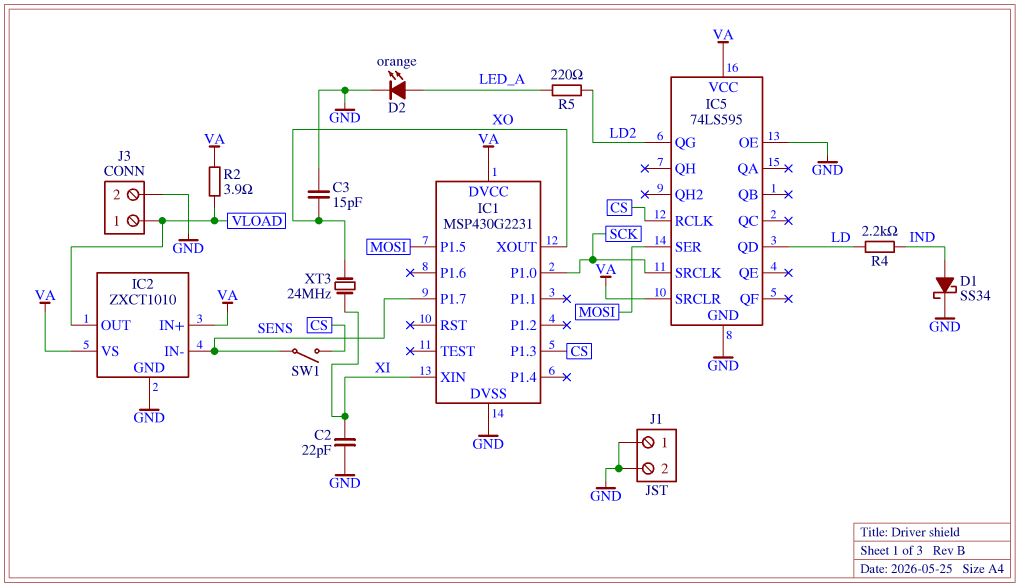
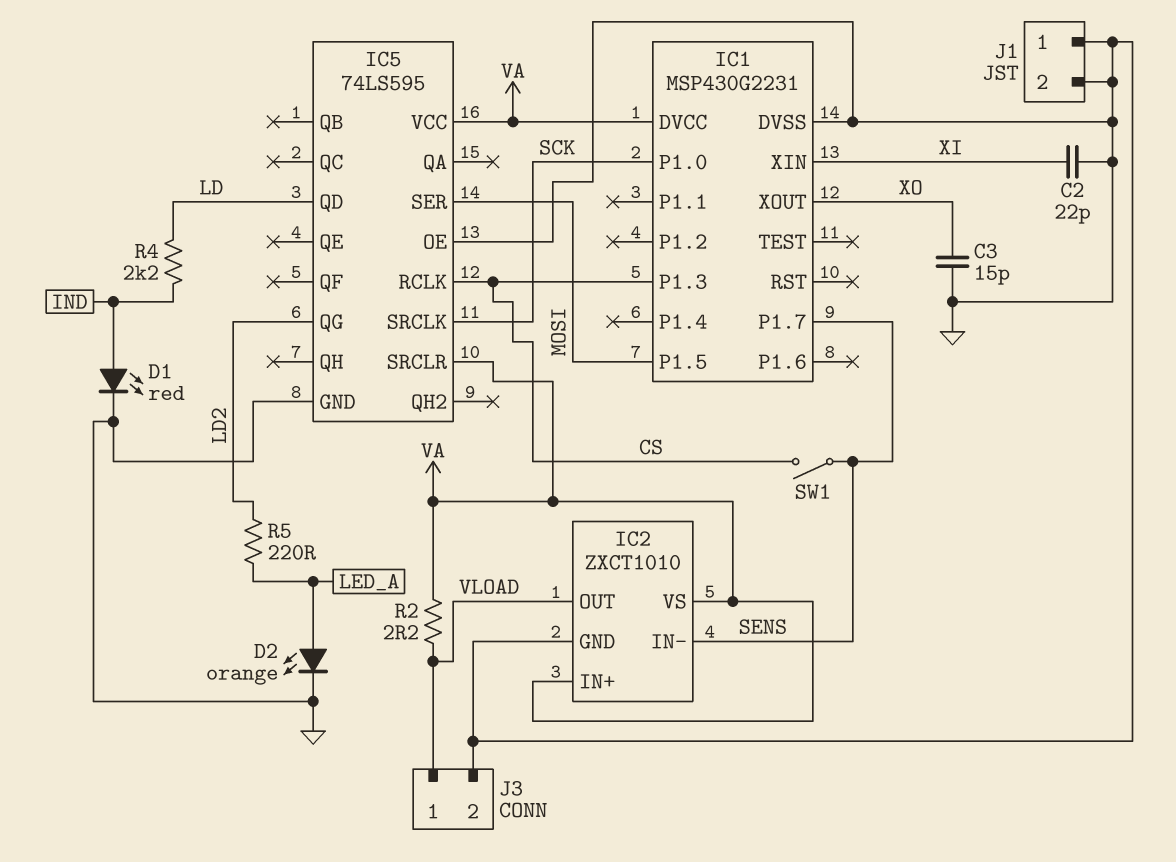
D1: schottky SS34 (A IND, K GND) -> LED red (A IND, K GND)
R2: 3.9 (VA, VLOAD) -> 2.2 (VA, VLOAD)
XT3: 24MHz (XI, XO) -> none

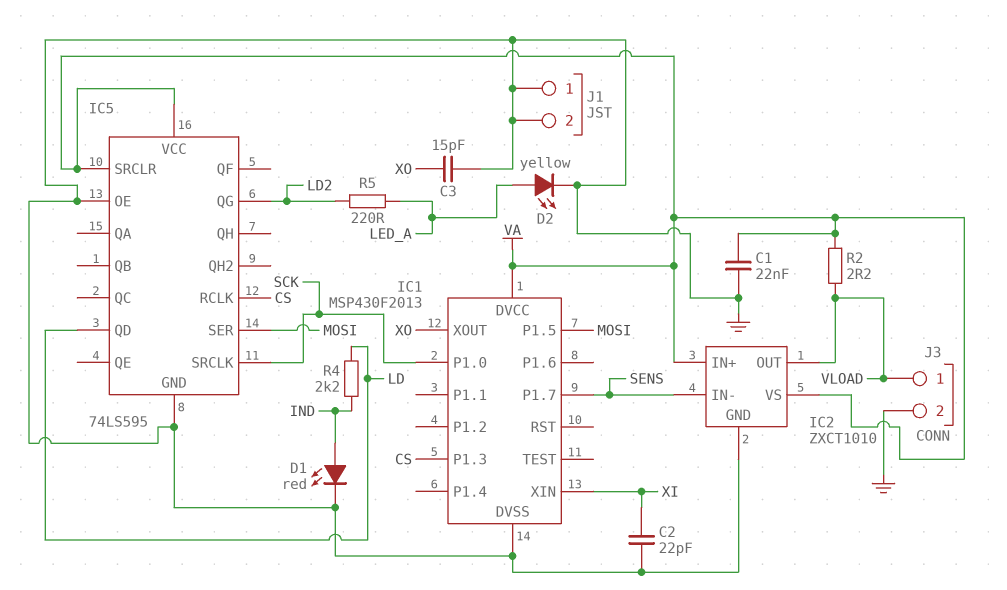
C1: none -> 22nF (GND, VA)
D2: LED orange (A LED_A, K GND) -> LED yellow (A LED_A, K GND)
IC1: MSP430G2231 -> MSP430F2013
SW1: switch (CS, SENS) -> none

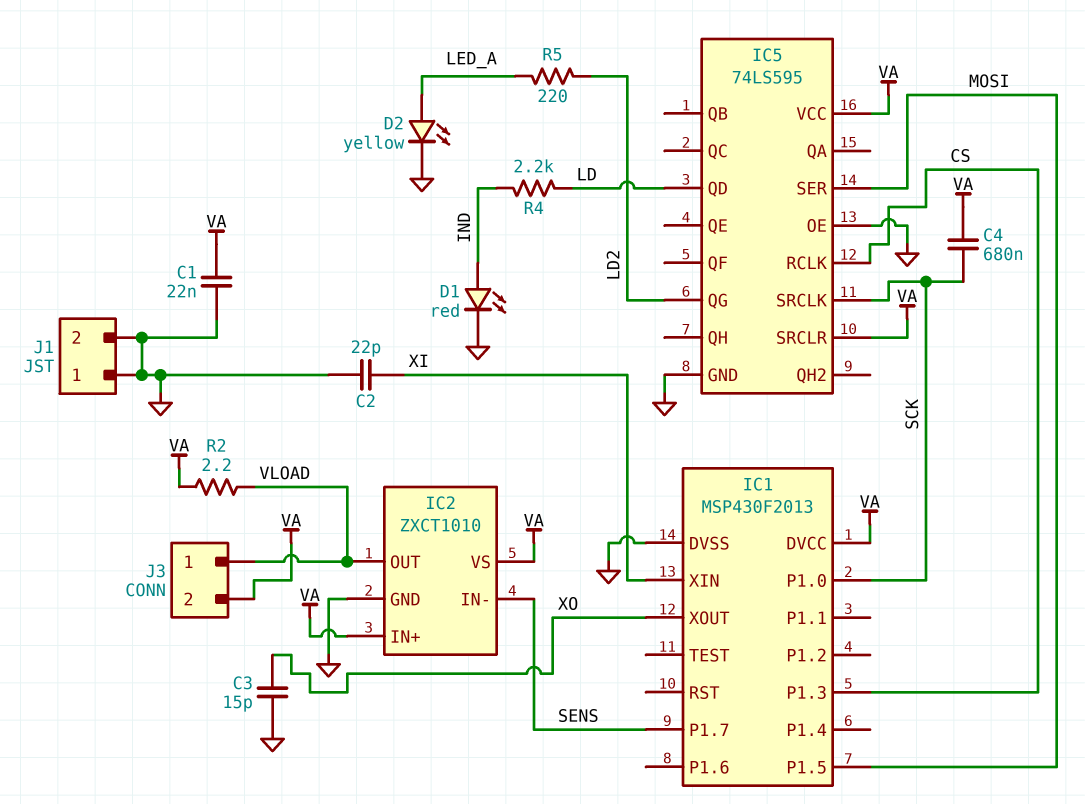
C4: none -> 680nF (SCK, VA)
J3 pin 2: GND -> VA

